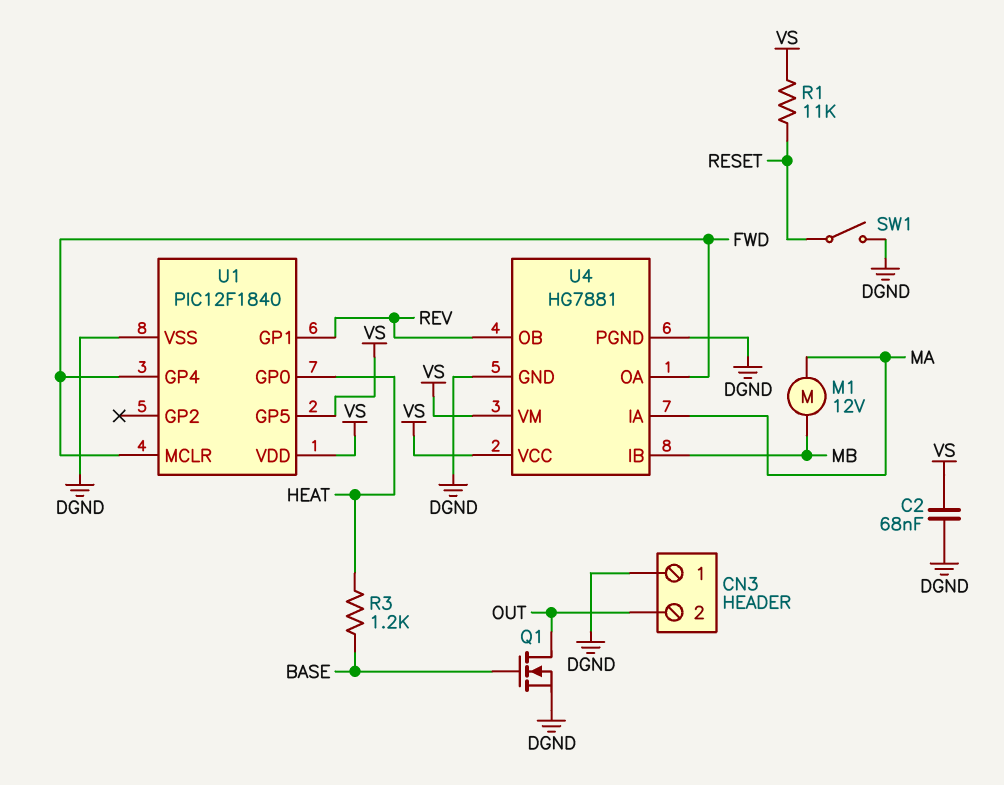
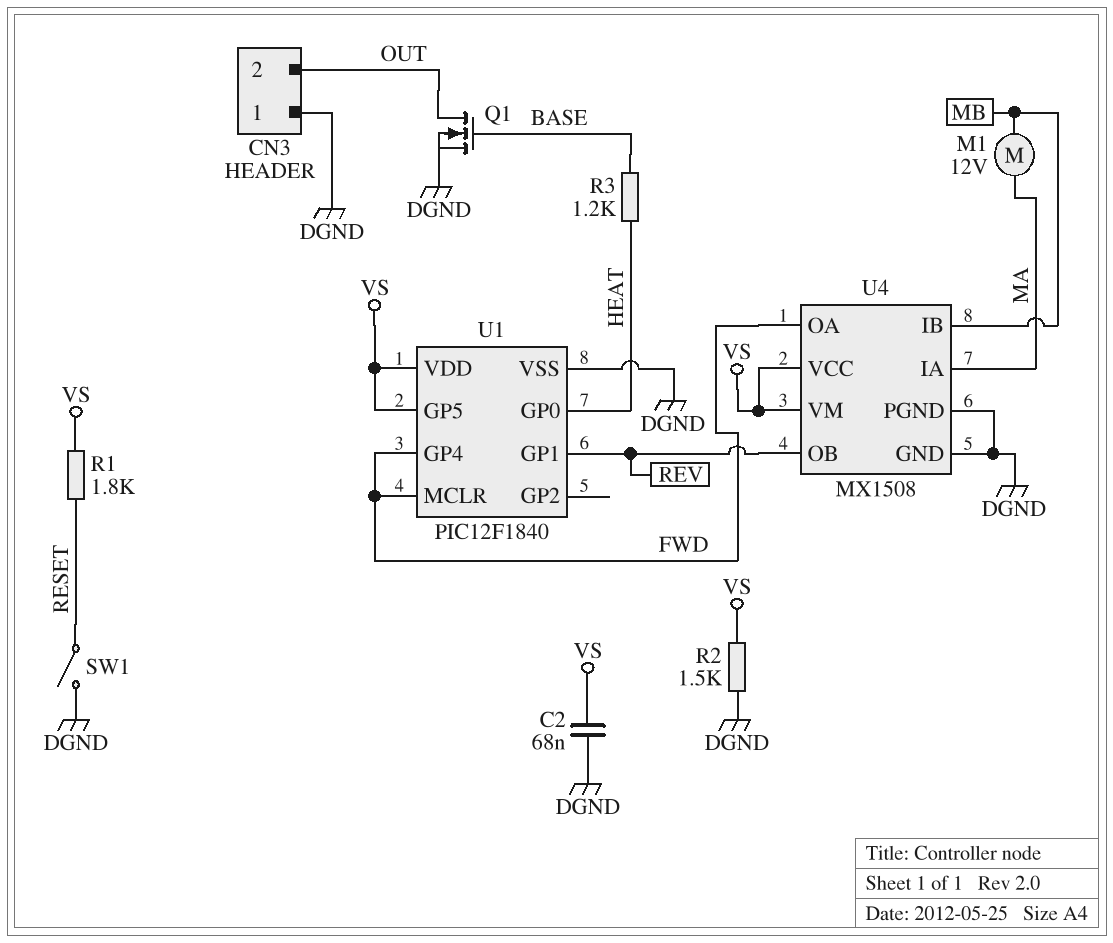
R1: 11k (RESET, VS) -> 1.8k (RESET, VS)
R2: none -> 1.5k (DGND, VS)
U4: HG7881 -> MX1508

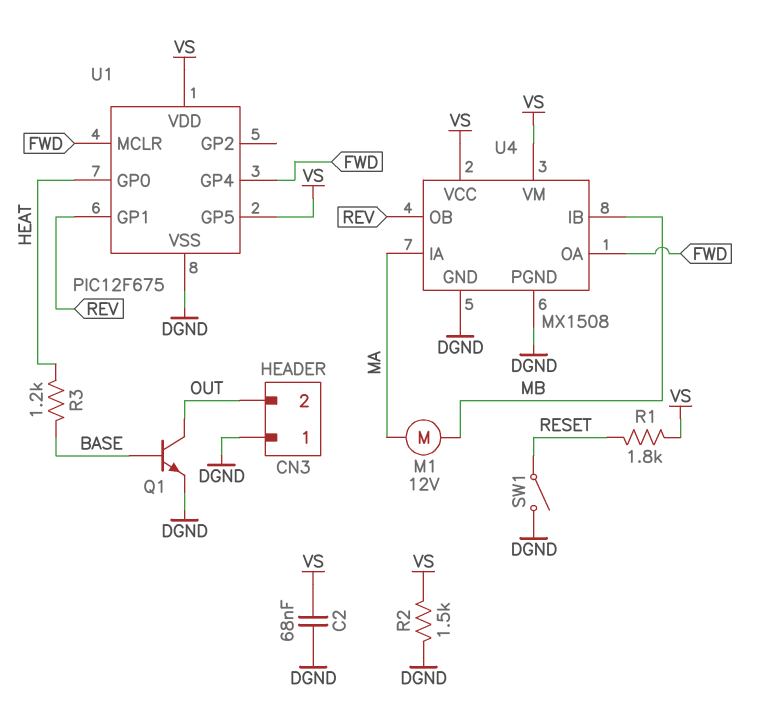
Q1: NMOS (G BASE, D OUT, S DGND) -> NPN (B BASE, C OUT, E DGND)
U1: PIC12F1840 -> PIC12F675

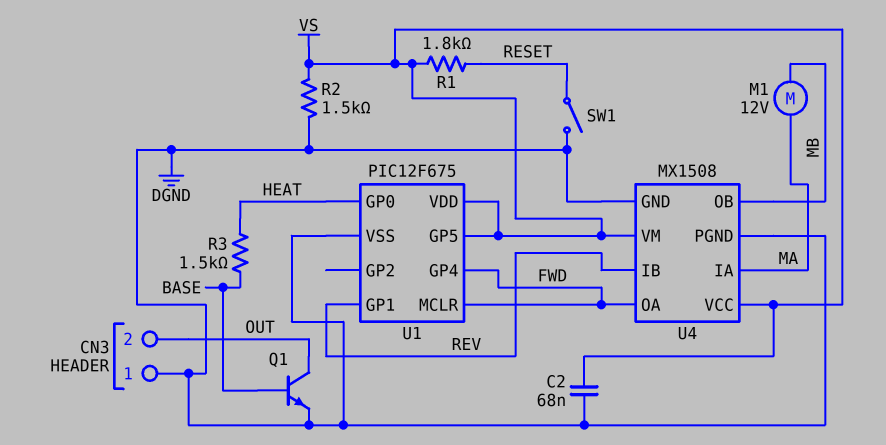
R3: 1.2k (BASE, HEAT) -> 1.5k (BASE, HEAT)
U4 pin IB: MB -> REV
U4 pin OB: REV -> MB

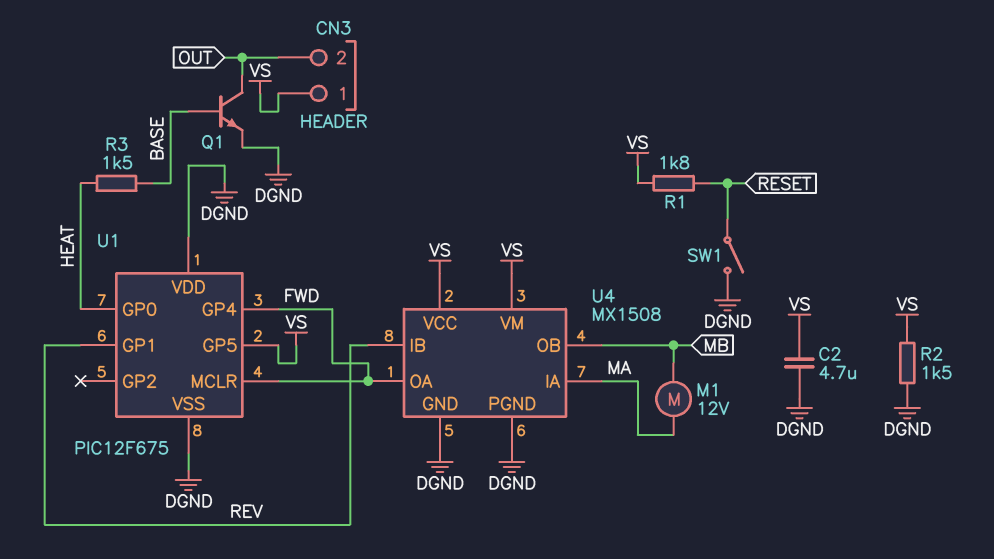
C2: 68nF (DGND, VS) -> 4.7uF (DGND, VS)
CN3 pin 1: DGND -> VS
U1 pin VDD: VS -> DGND

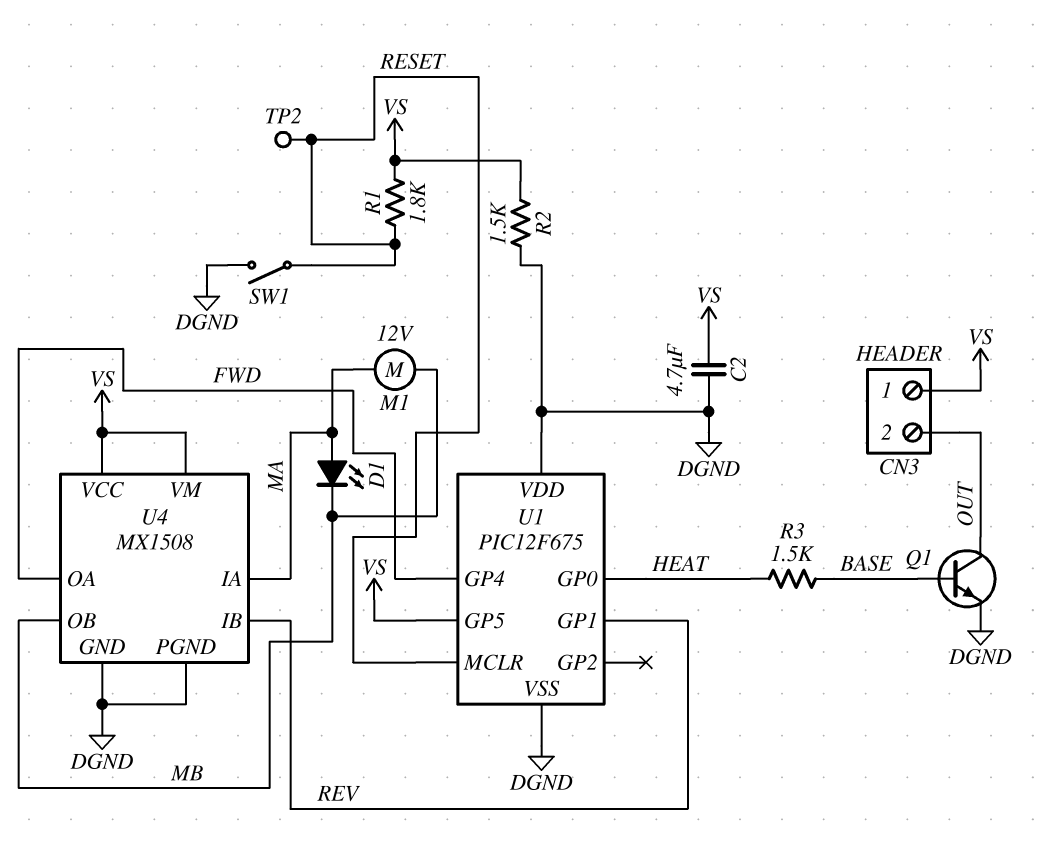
D1: none -> LED (A MA, K MB)
TP2: none -> test point (RESET)
U1 pin MCLR: FWD -> RESET

